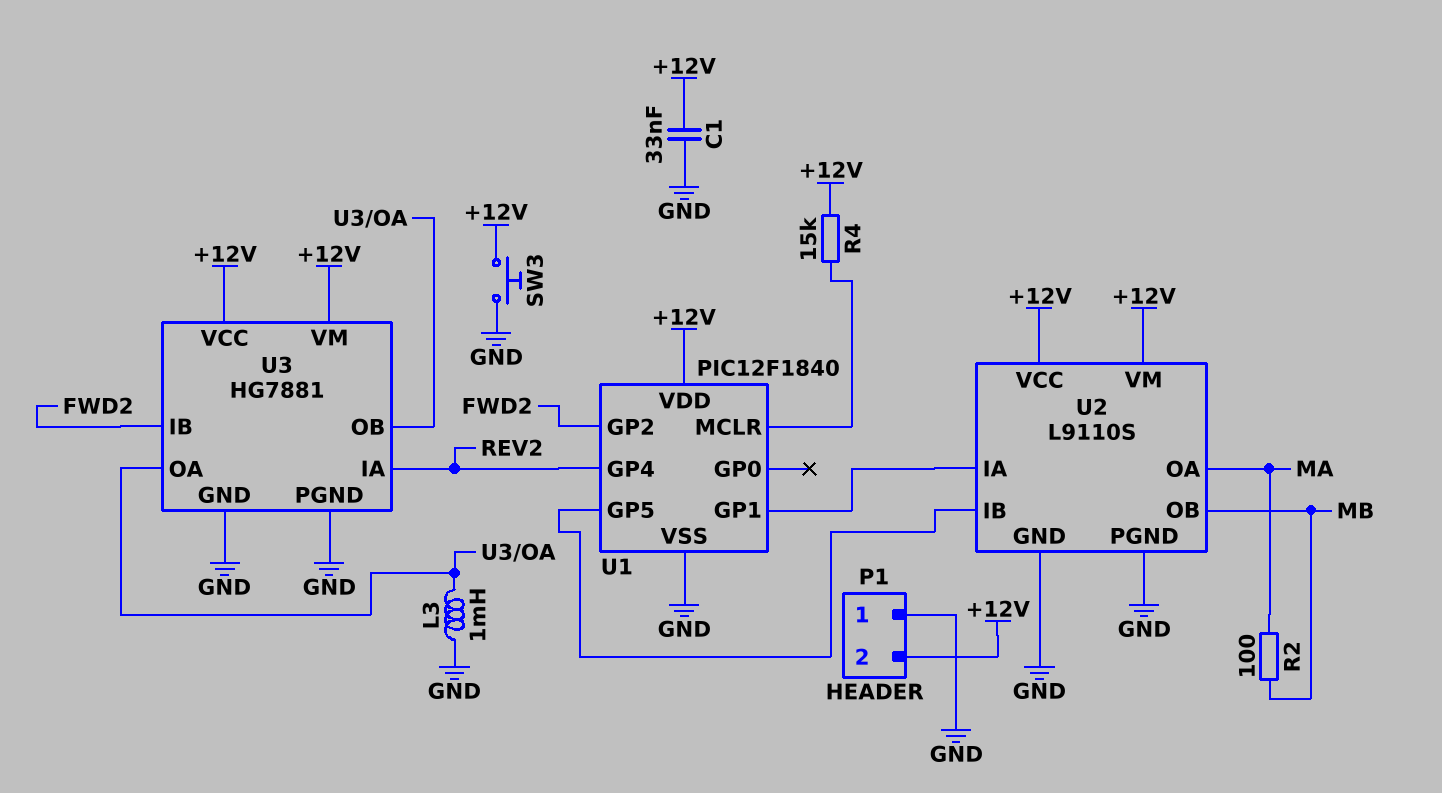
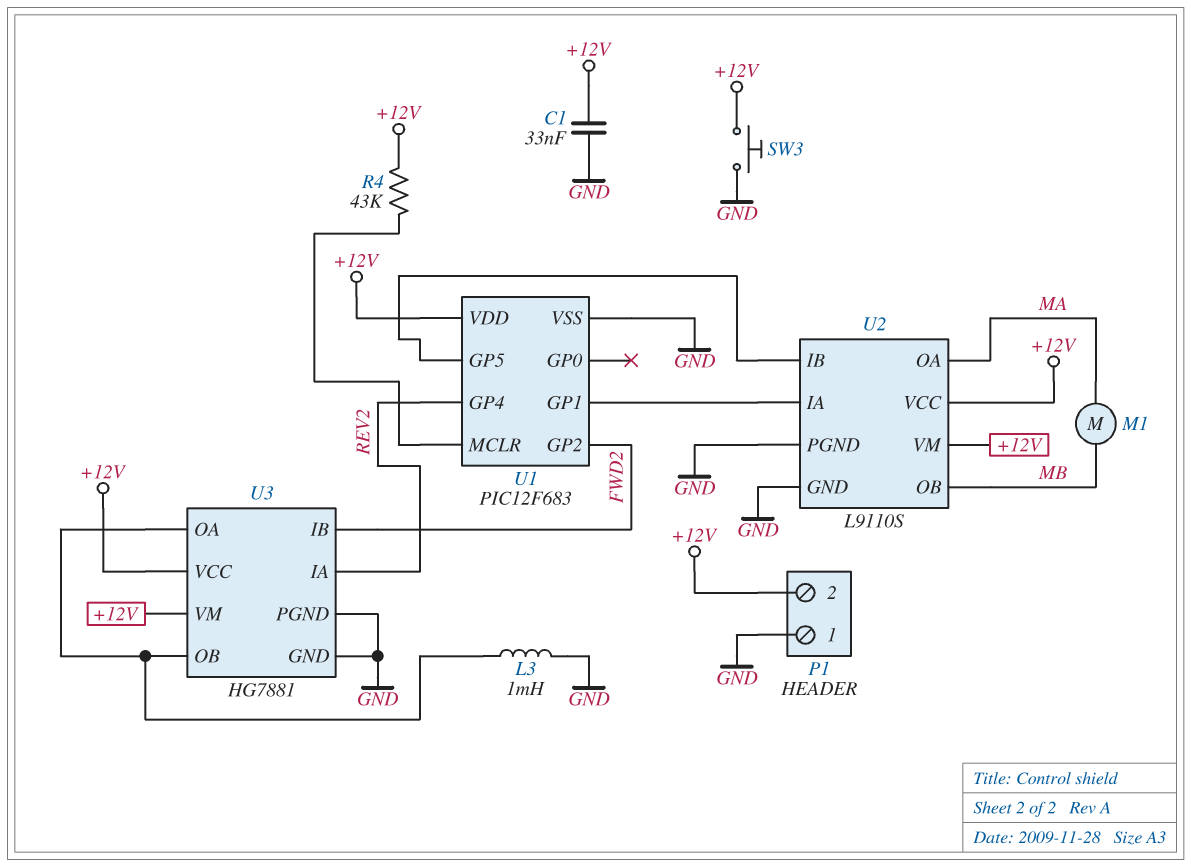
M1: none -> motor (MA, MB)
R2: 100 (MA, MB) -> none
R4: 15k (+12V, U1/MCLR) -> 43k (+12V, U1/MCLR)
U1: PIC12F1840 -> PIC12F683

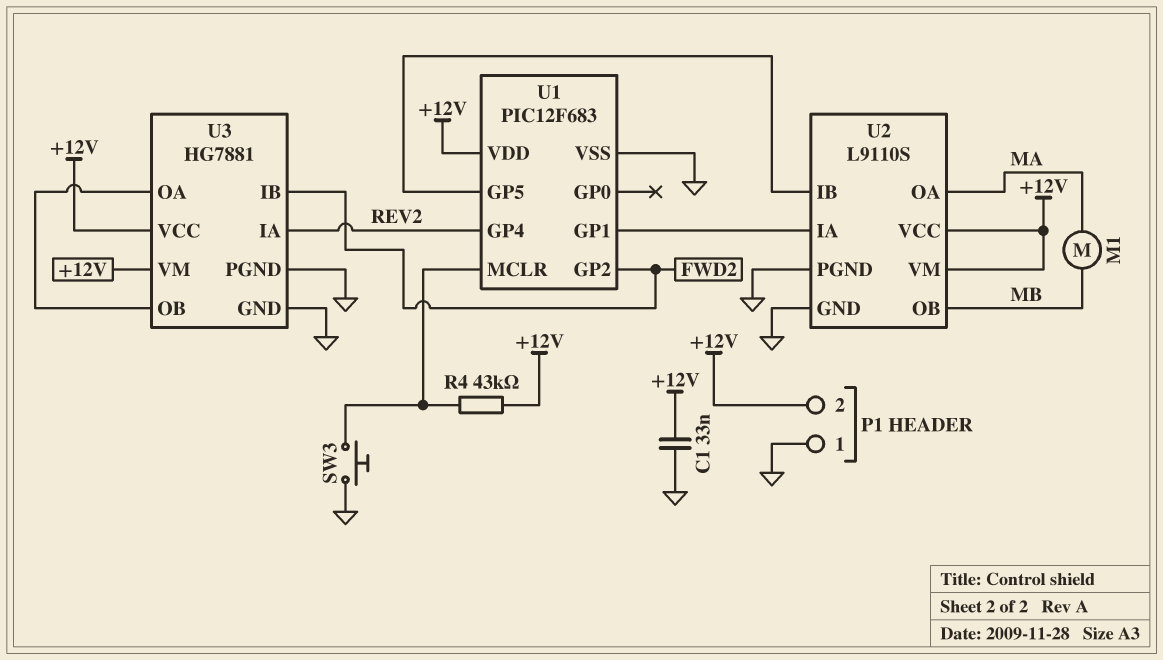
L3: 1mH (GND, U3/OA) -> none
SW3: button (+12V, GND) -> button (GND, U1/MCLR)

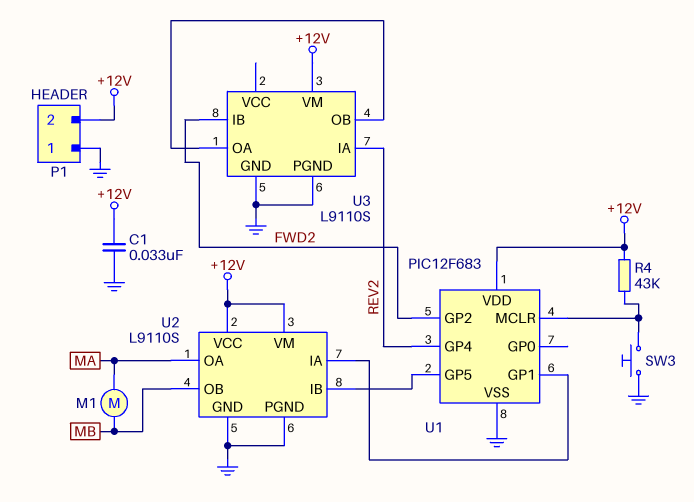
U3: HG7881 -> L9110S
U3 pin VCC: +12V -> none

